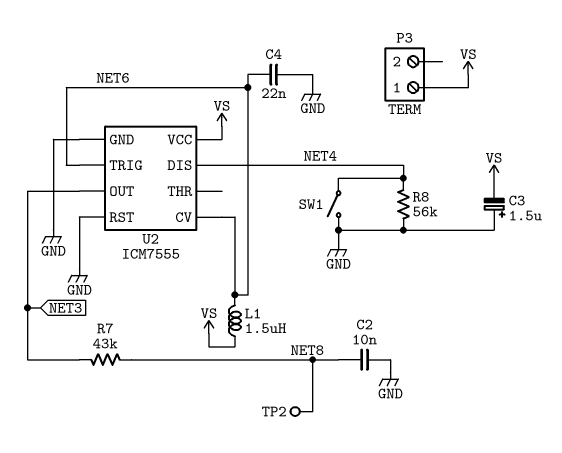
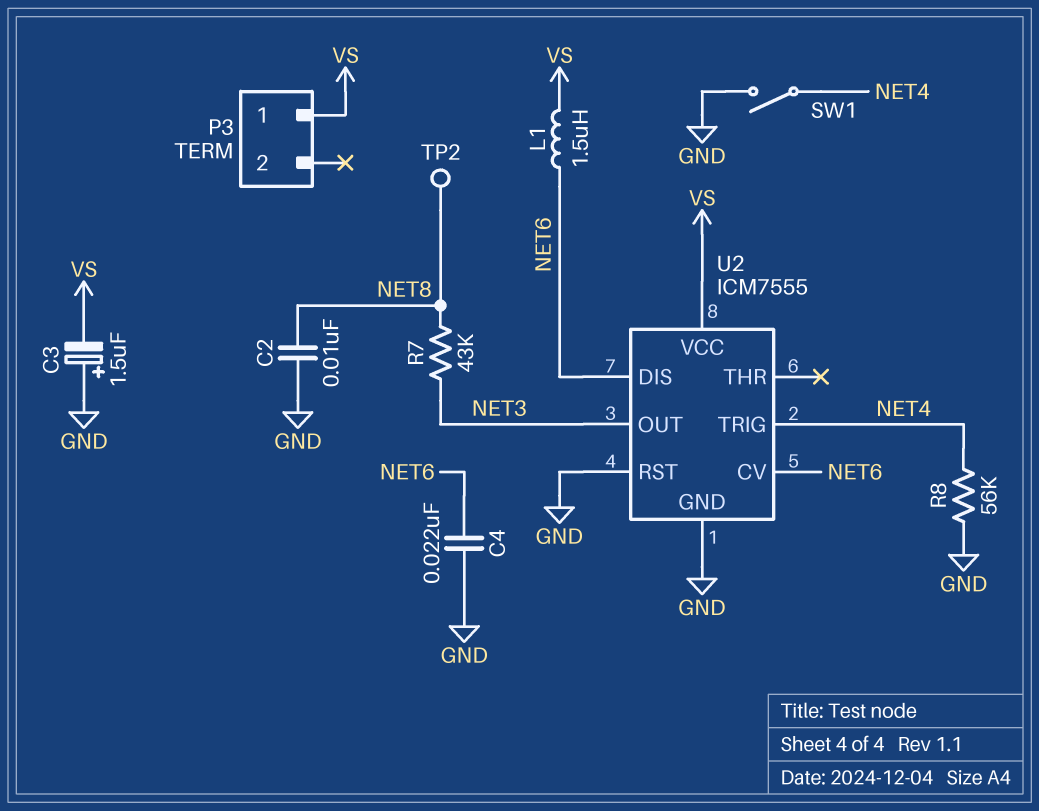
U2 pin DIS: NET4 -> NET6
U2 pin TRIG: NET6 -> NET4

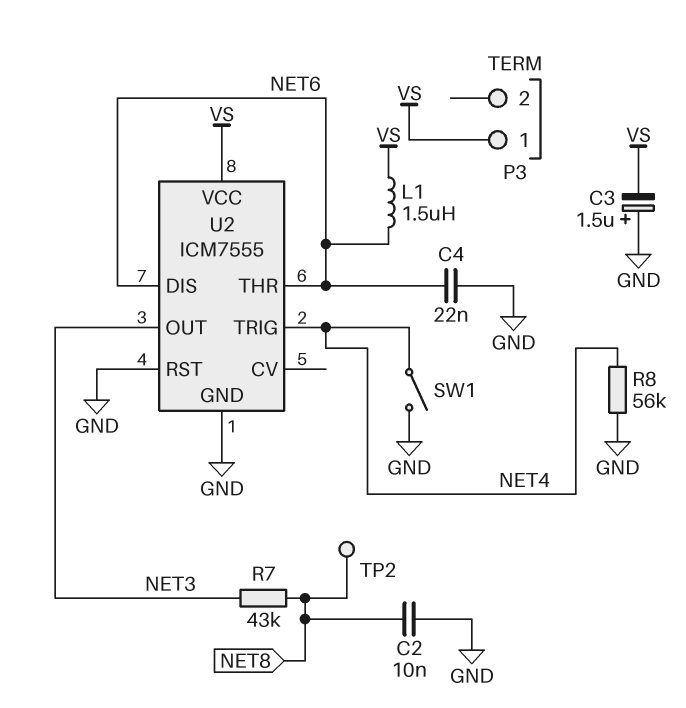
U2 pin CV: NET6 -> none
U2 pin THR: none -> NET6

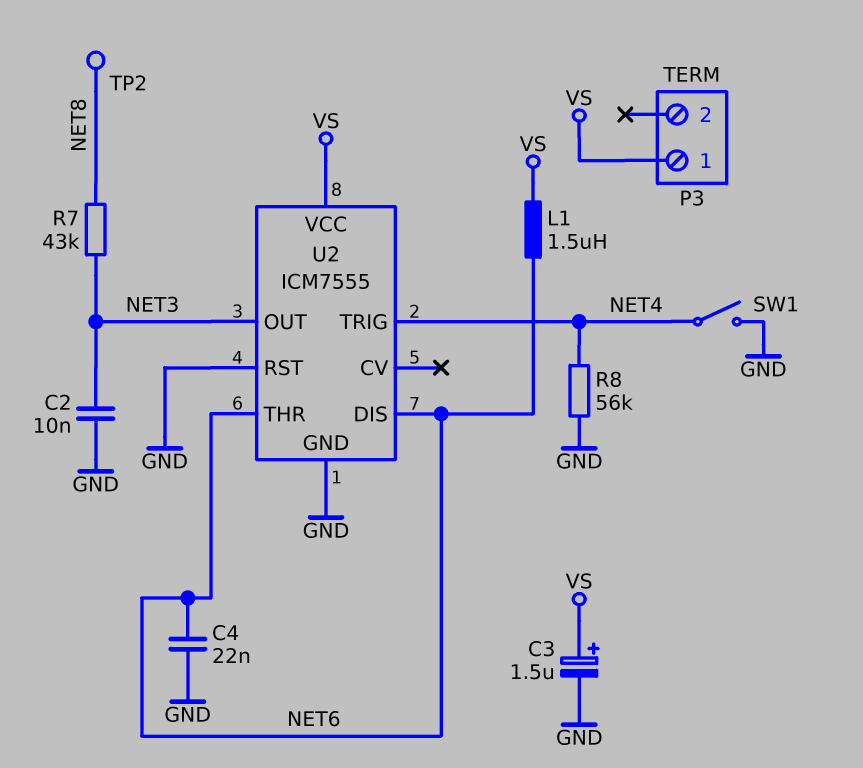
C2: 10nF (GND, NET8) -> 10nF (GND, NET3)
C3: 1.5uF (plus GND, minus VS) -> 1.5uF (plus VS, minus GND)

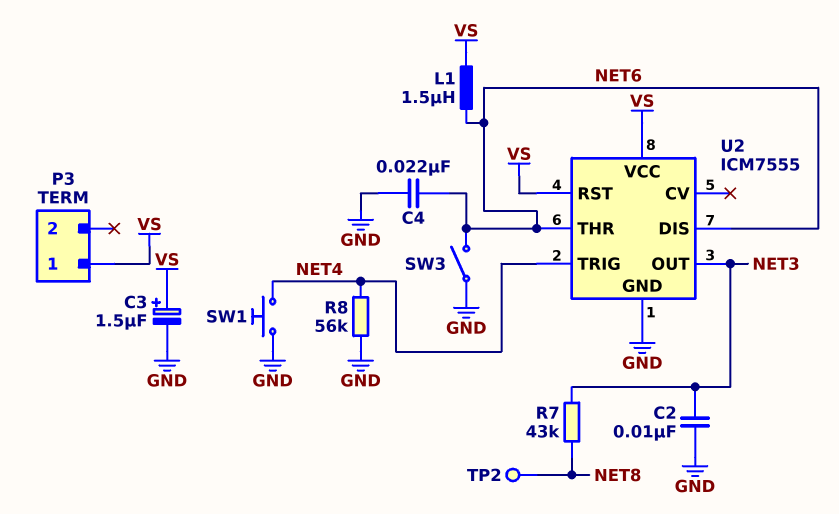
SW1: switch (GND, NET4) -> button (GND, NET4)
SW3: none -> switch (GND, NET6)
U2 pin RST: GND -> VS

